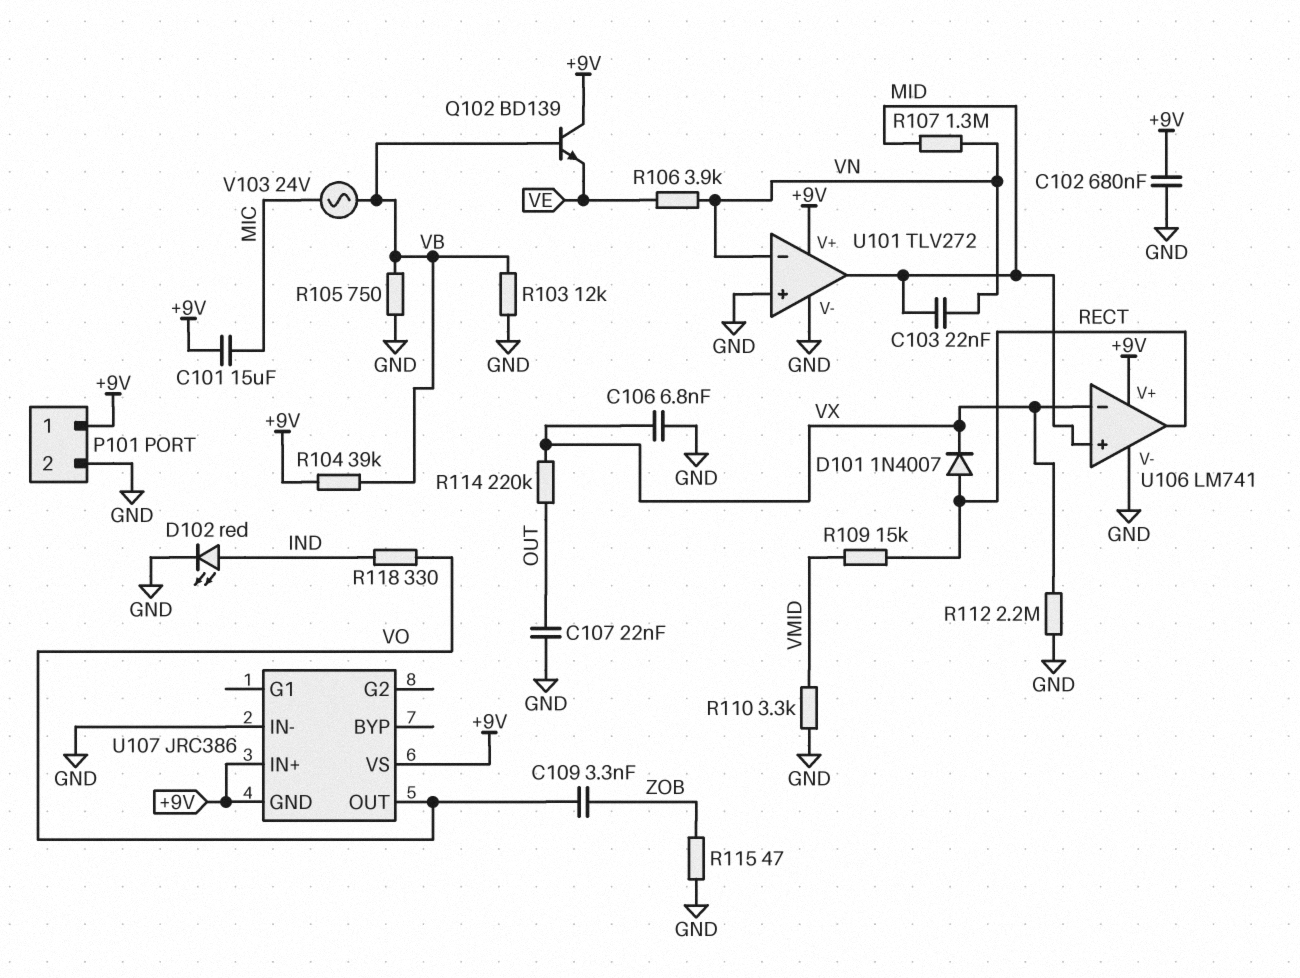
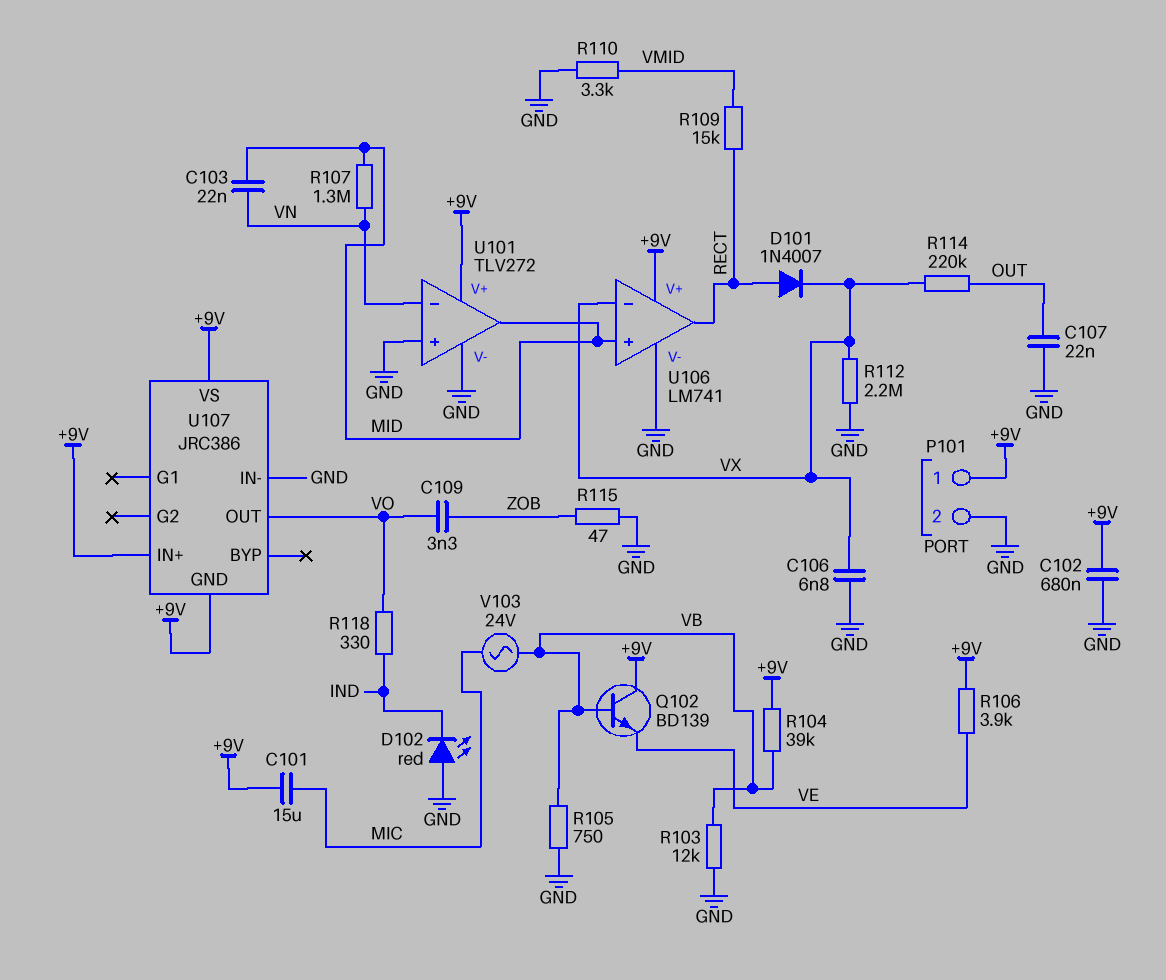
D102: LED red (A IND, K GND) -> LED red (A GND, K IND)
R106: 3.9k (VE, VN) -> 3.9k (+9V, VE)

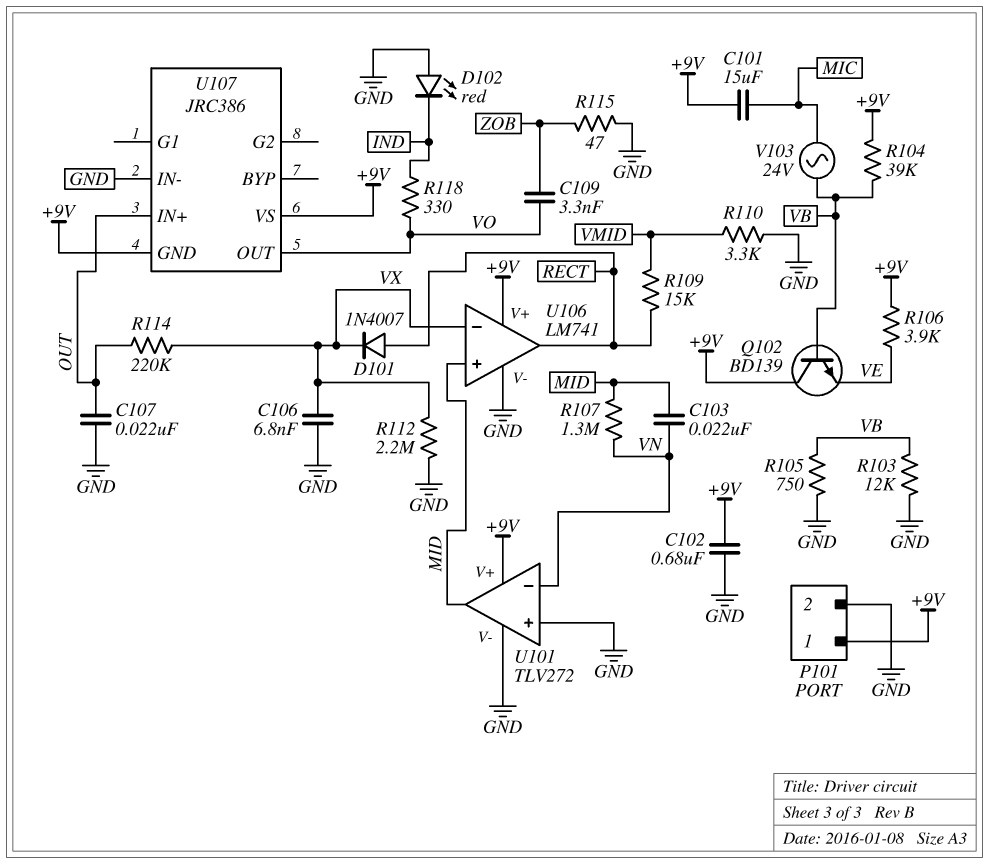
U107 pin IN+: +9V -> OUT

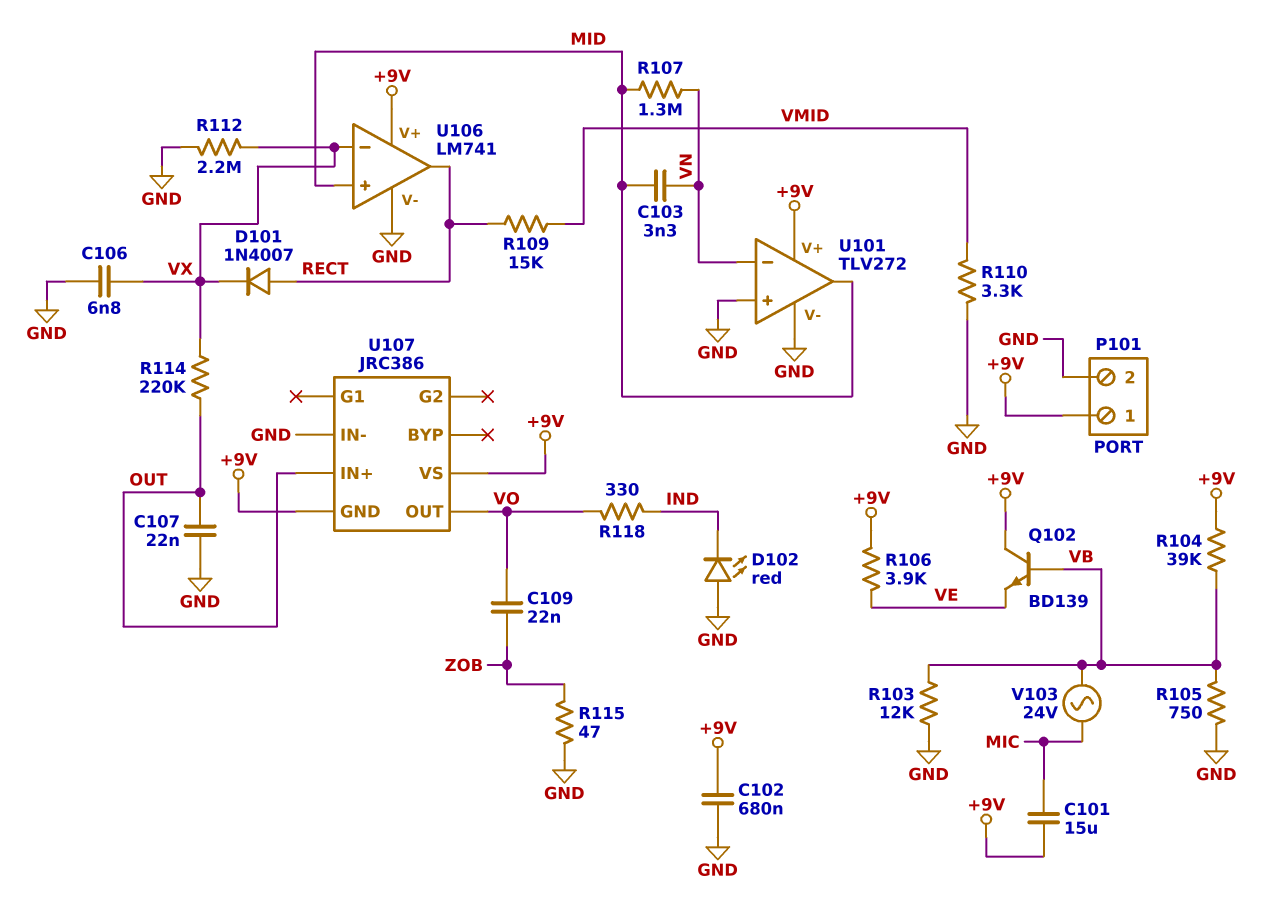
C103: 22nF (MID, VN) -> 3.3nF (MID, VN)
C109: 3.3nF (VO, ZOB) -> 22nF (VO, ZOB)

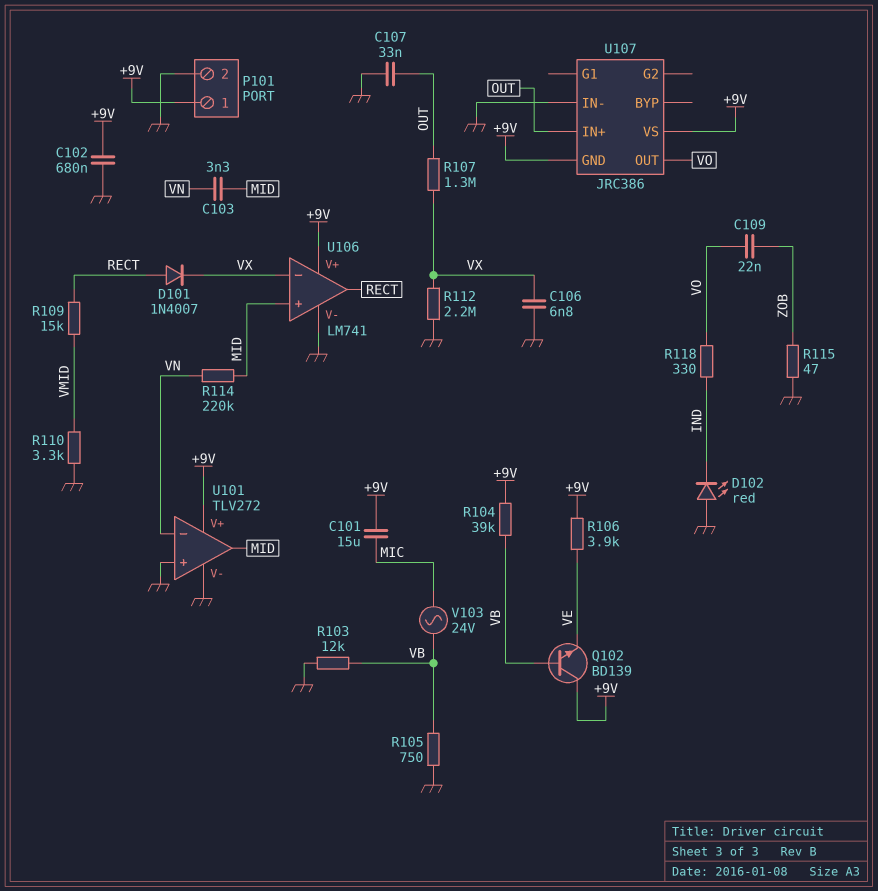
C107: 22nF (GND, OUT) -> 33nF (GND, OUT)
R107: 1.3M (MID, VN) -> 1.3M (OUT, VX)
R114: 220k (OUT, VX) -> 220k (MID, VN)

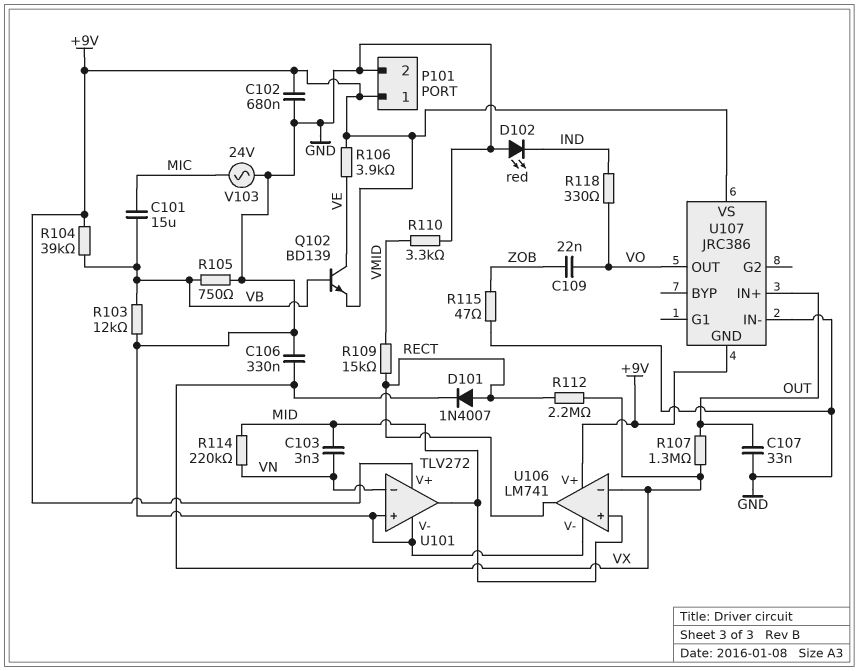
C101: 15uF (+9V, MIC) -> 15uF (MIC, VB)
C106: 6.8nF (GND, VX) -> 330nF (GND, VX)
Q102: NPN BD139 (B VB, C +9V, E VE) -> NPN BD139 (B VB, C VE, E +9V)
R112: 2.2M (GND, VX) -> 2.2M (RECT, VX)
V103: AC 24V (MIC, VB) -> AC 24V (GND, MIC)

